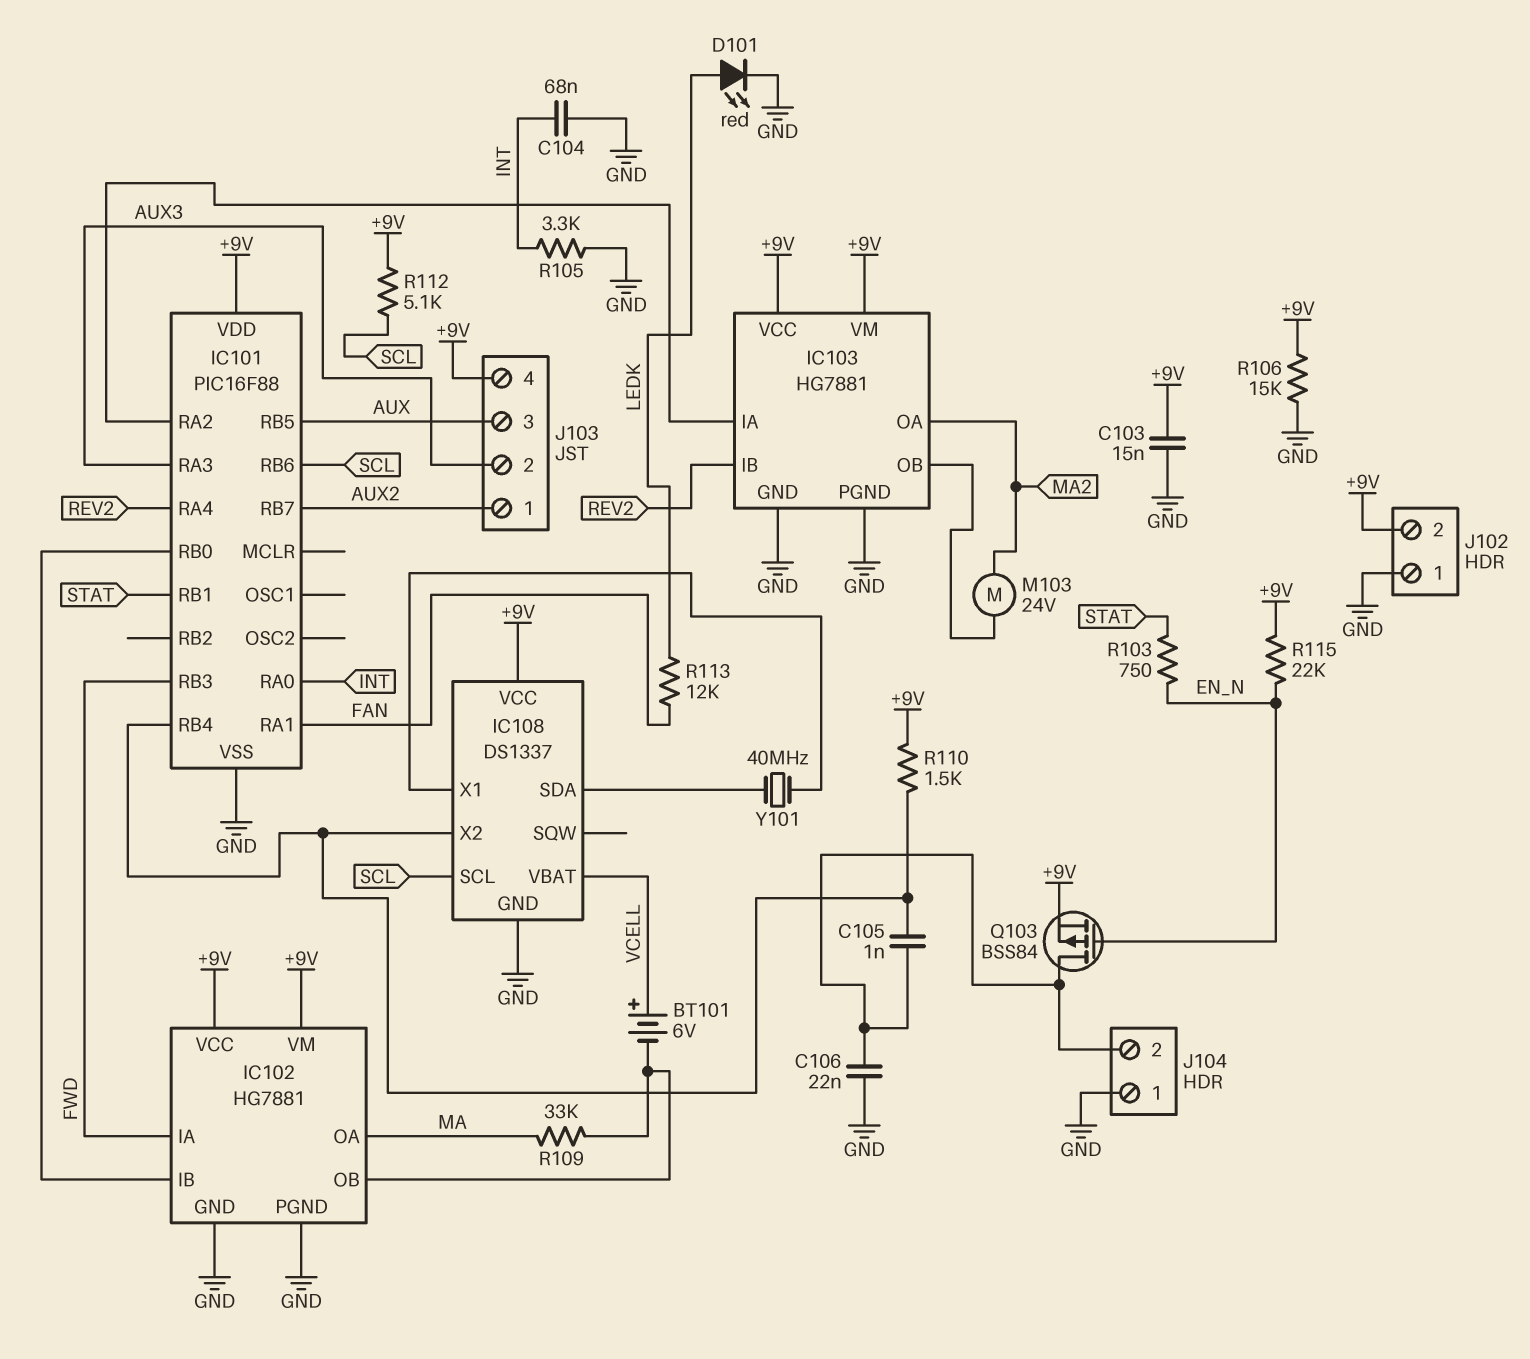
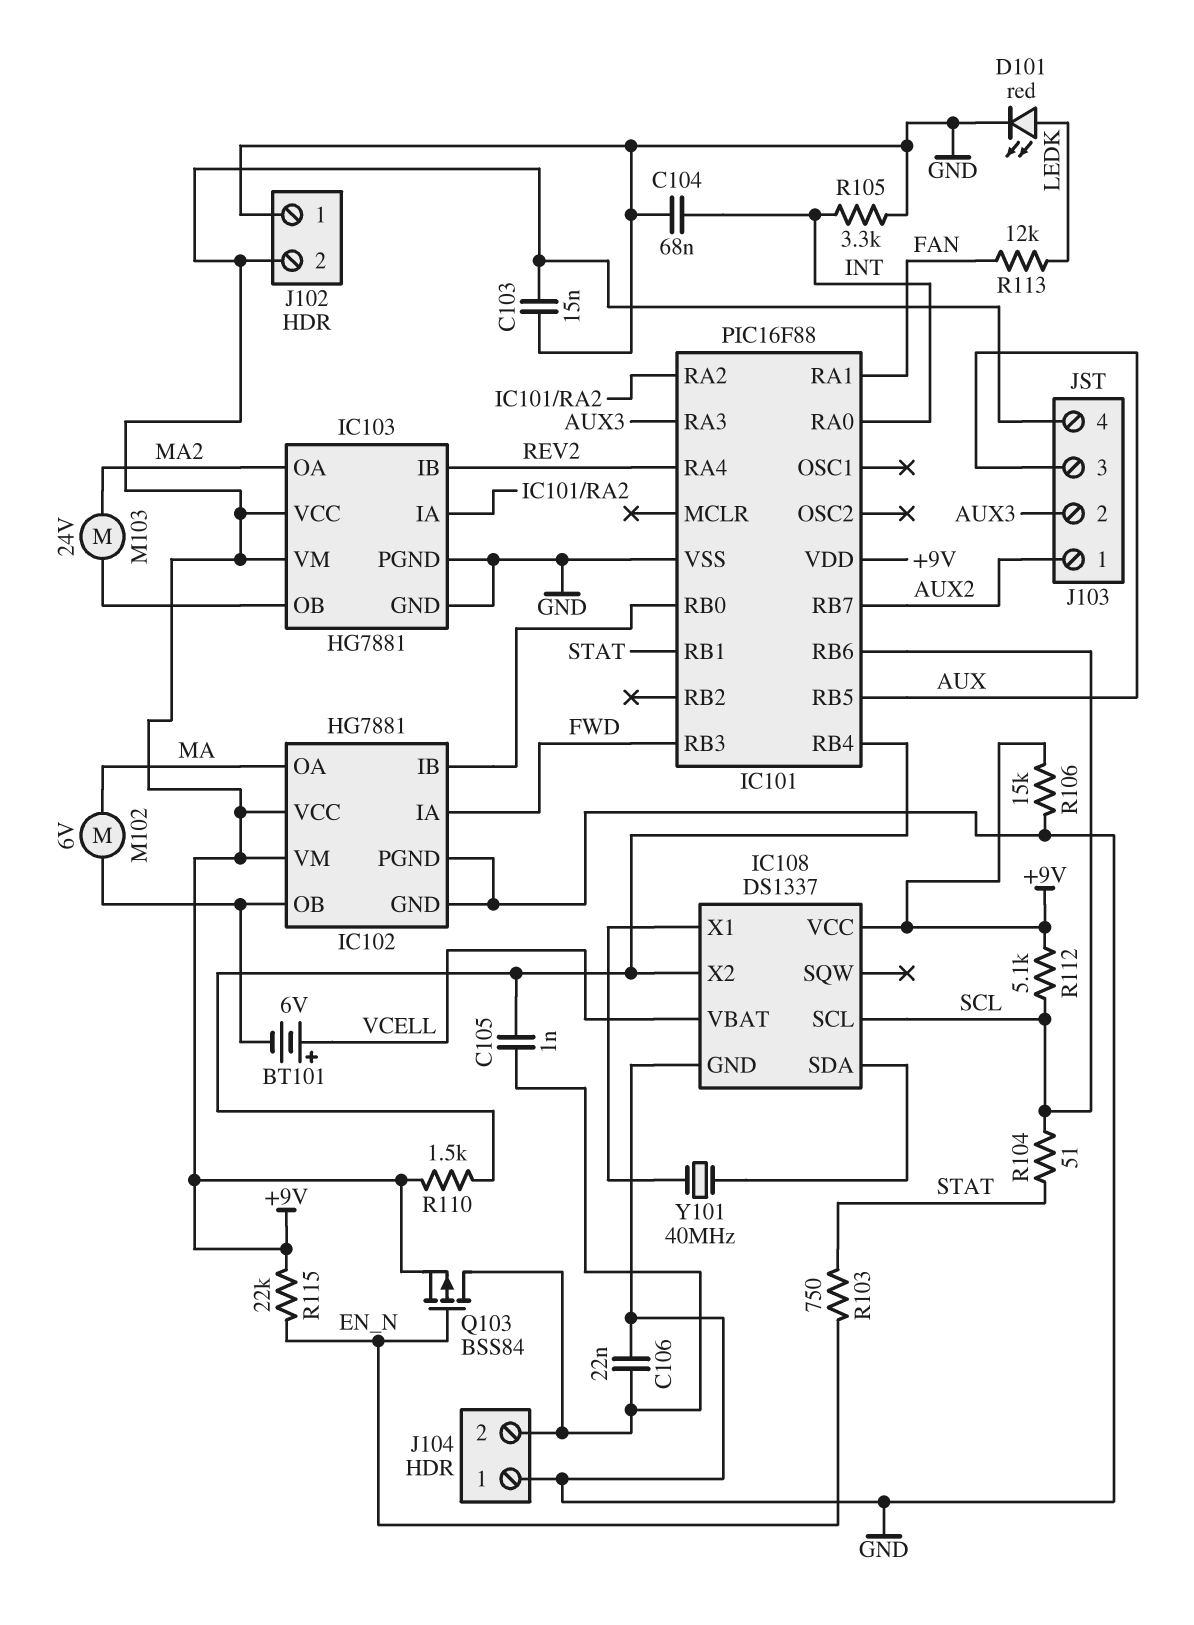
M102: none -> motor 6V (IC102/OB, MA)
R104: none -> 51 (SCL, STAT)
R109: 33k (IC102/OB, MA) -> none

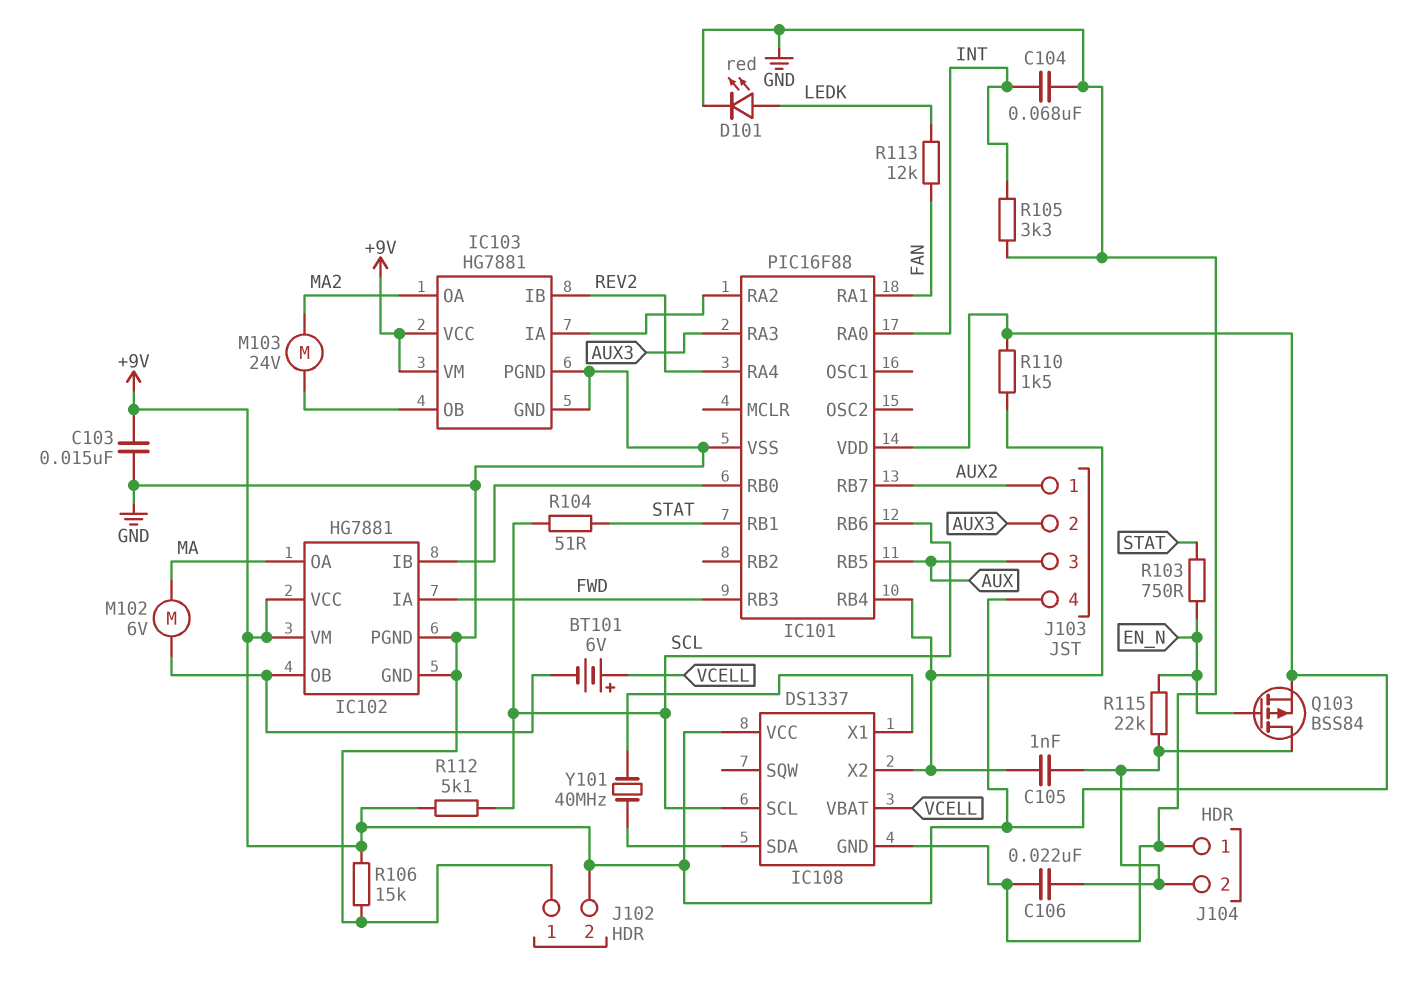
R115: 22k (+9V, EN_N) -> 22k (EN_N, J104/2)

